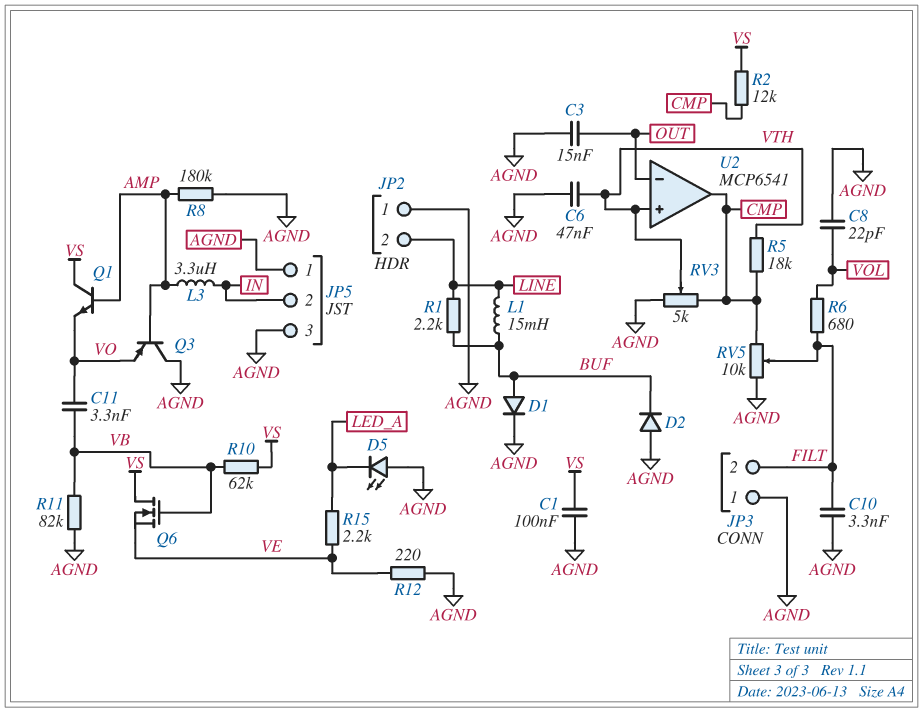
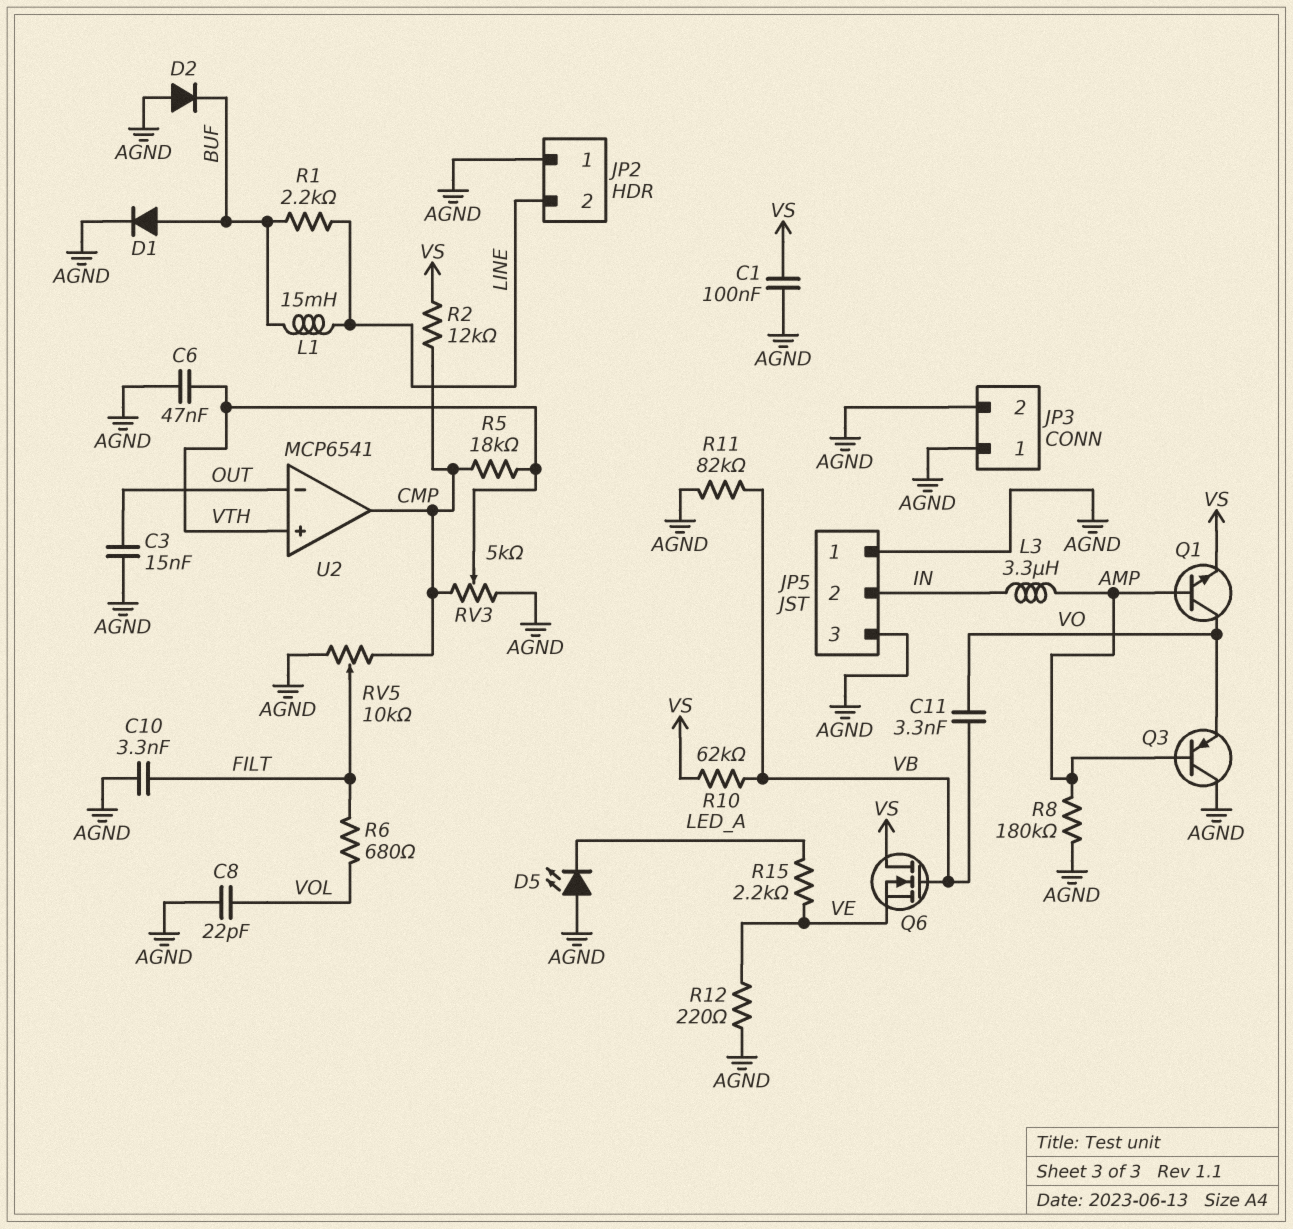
JP3 pin 2: FILT -> AGND
Q1: NPN (B AMP, C VS, E VO) -> NPN (B AMP, C VO, E VS)

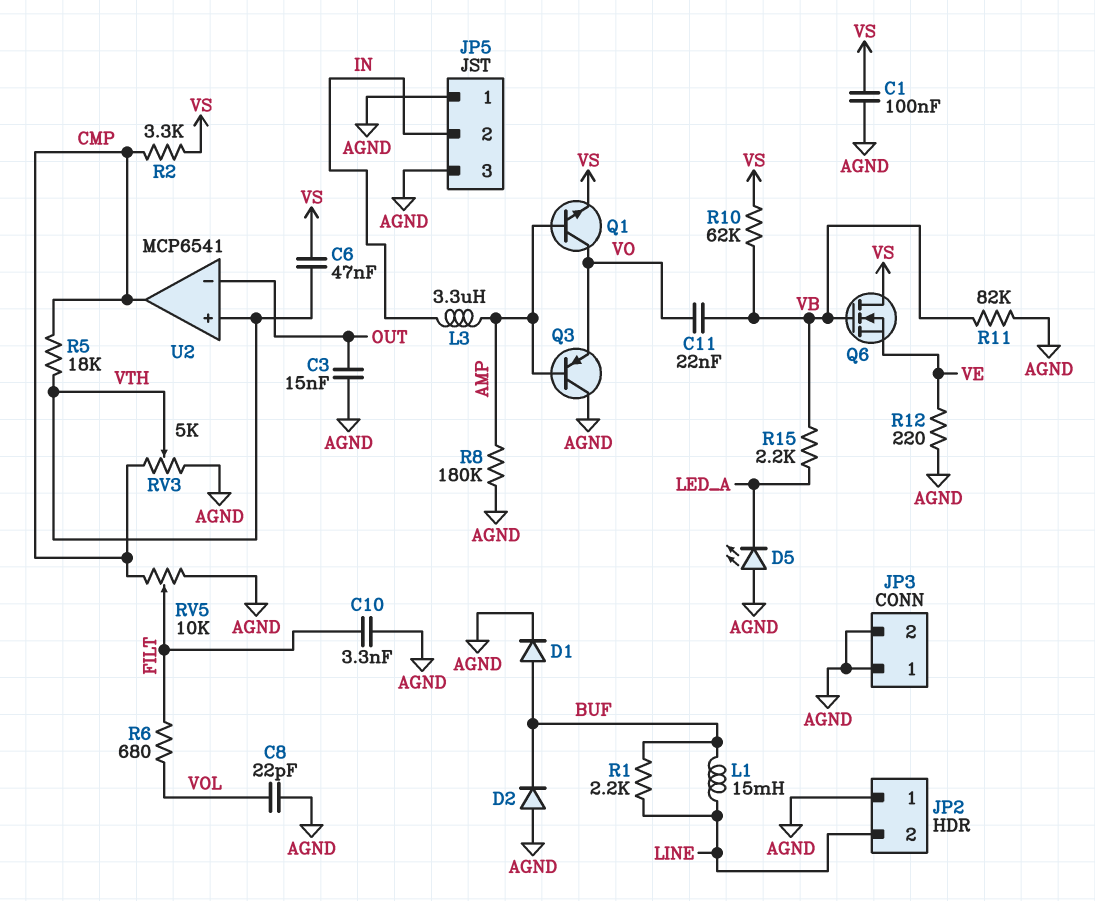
C6: 47nF (AGND, VTH) -> 47nF (VS, VTH)
C11: 3.3nF (VB, VO) -> 22nF (VB, VO)
R2: 12k (CMP, VS) -> 3.3k (CMP, VS)
R15: 2.2k (LED_A, VE) -> 2.2k (LED_A, VB)

